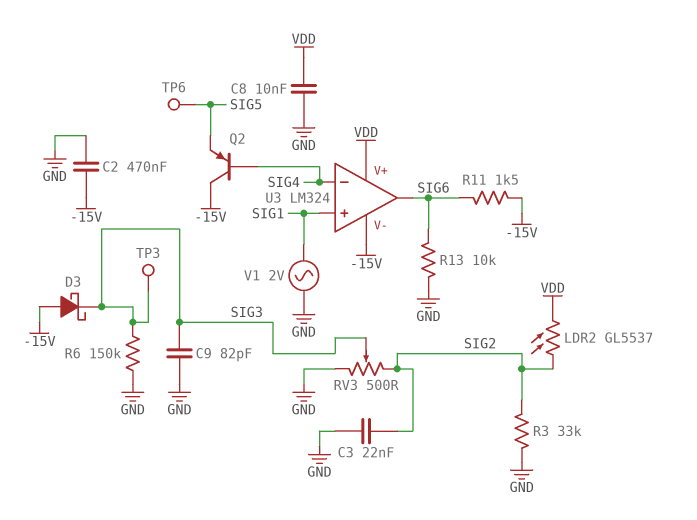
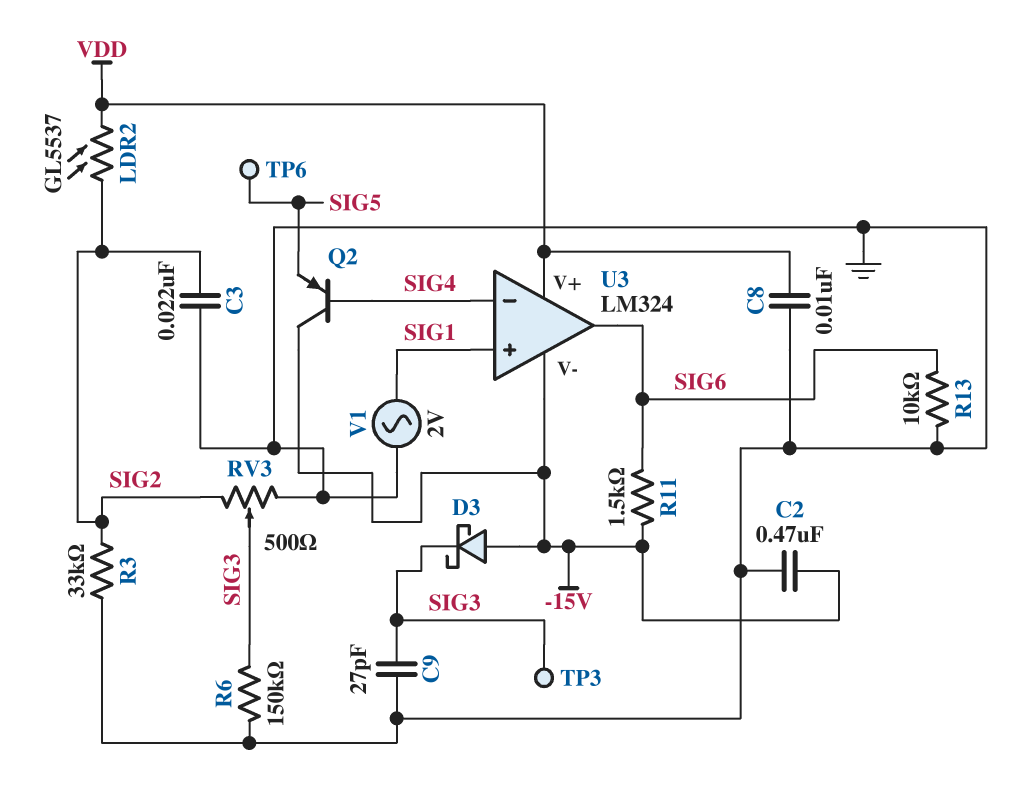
C9: 82pF (GND, SIG3) -> 27pF (GND, SIG3)

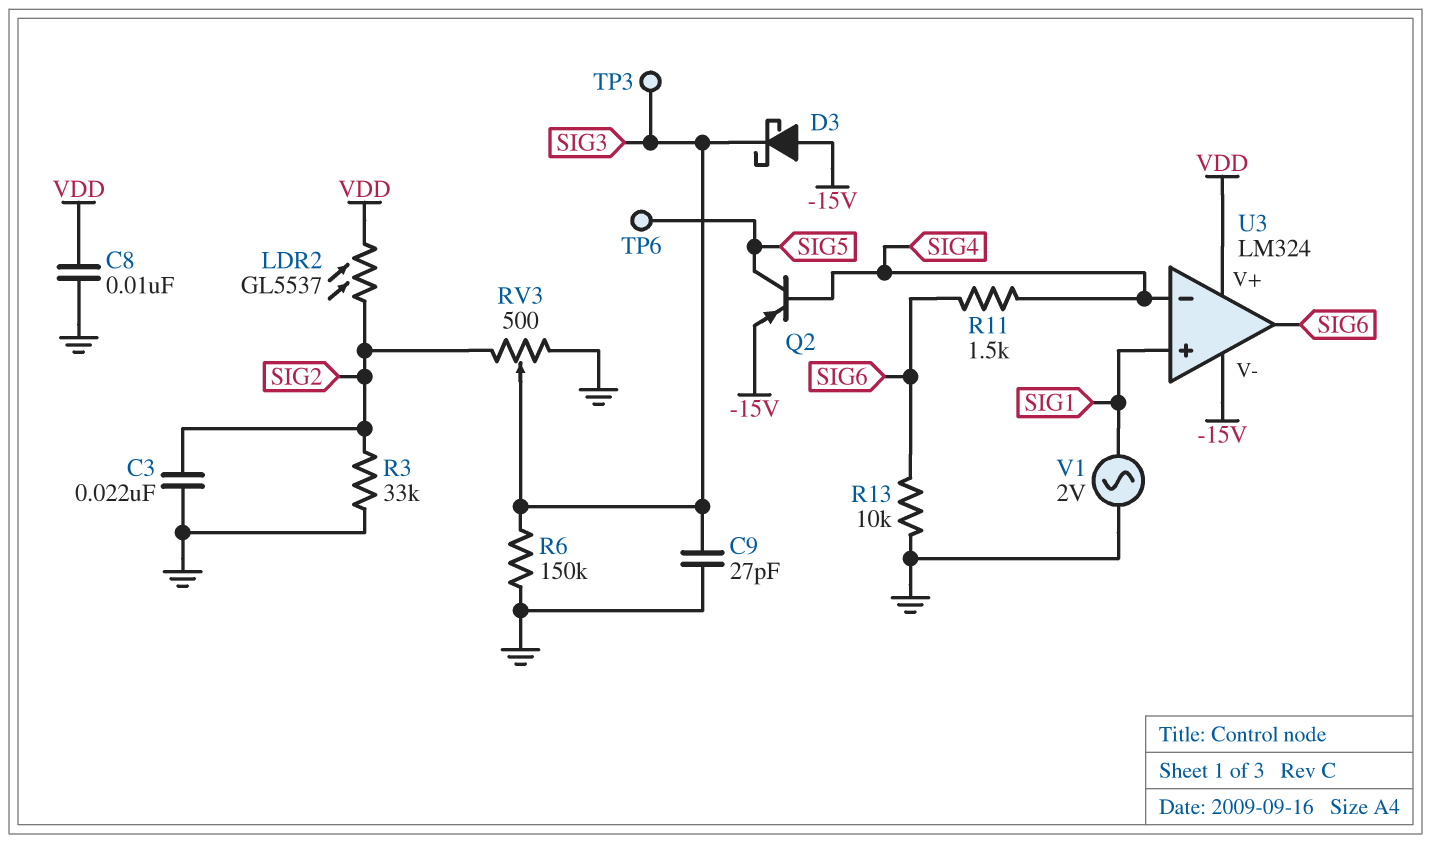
C2: 470nF (-15V, GND) -> none
Q2: PNP (B SIG4, C -15V, E SIG5) -> PNP (B SIG4, C SIG5, E -15V)
R11: 1.5k (-15V, SIG6) -> 1.5k (SIG4, SIG6)

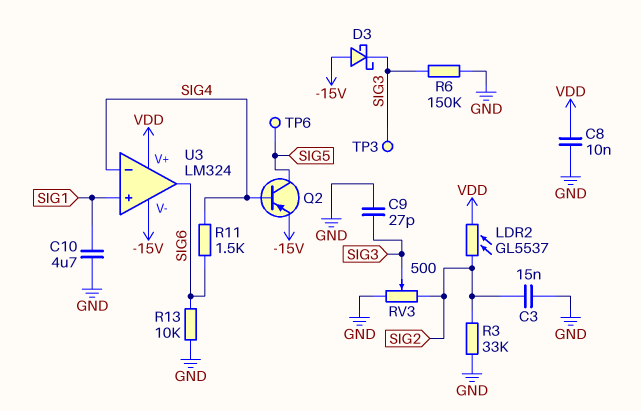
C3: 22nF (GND, SIG2) -> 15nF (GND, SIG2)
C10: none -> 4.7uF (GND, SIG1)
V1: AC 2V (GND, SIG1) -> none

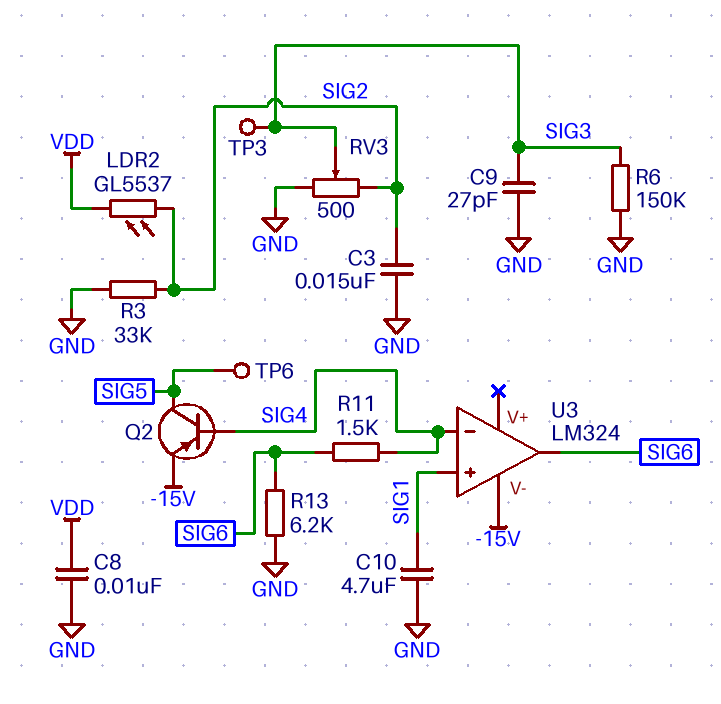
D3: schottky (A -15V, K SIG3) -> none
R13: 10k (GND, SIG6) -> 6.2k (GND, SIG6)
U3 pin V+: VDD -> none

